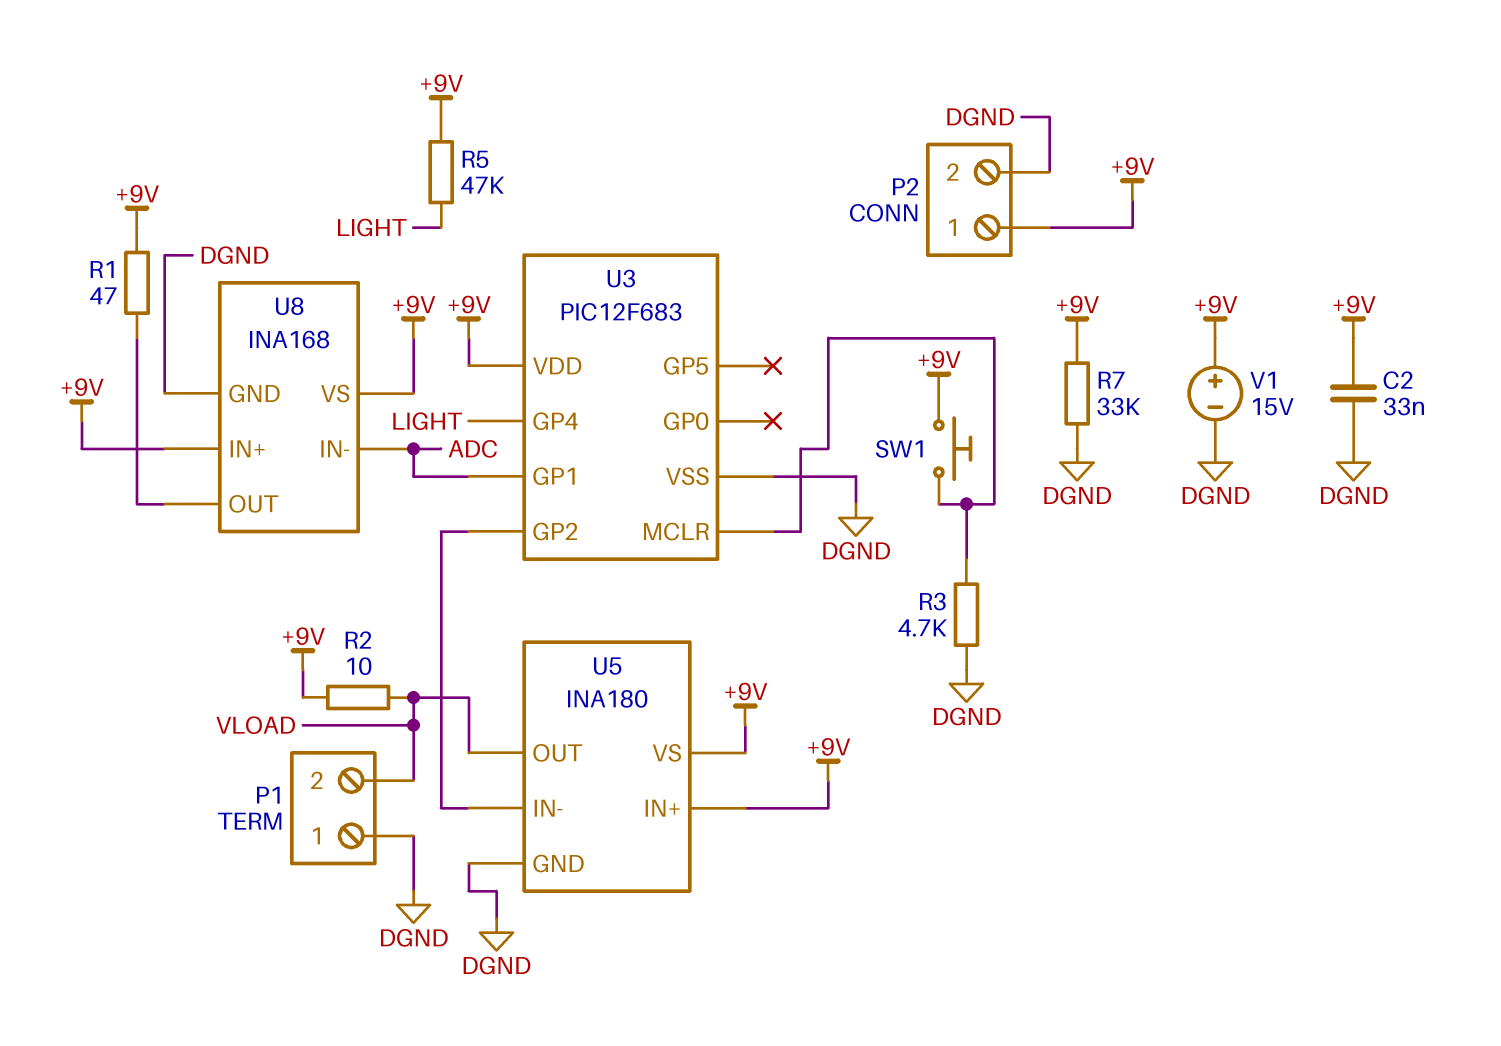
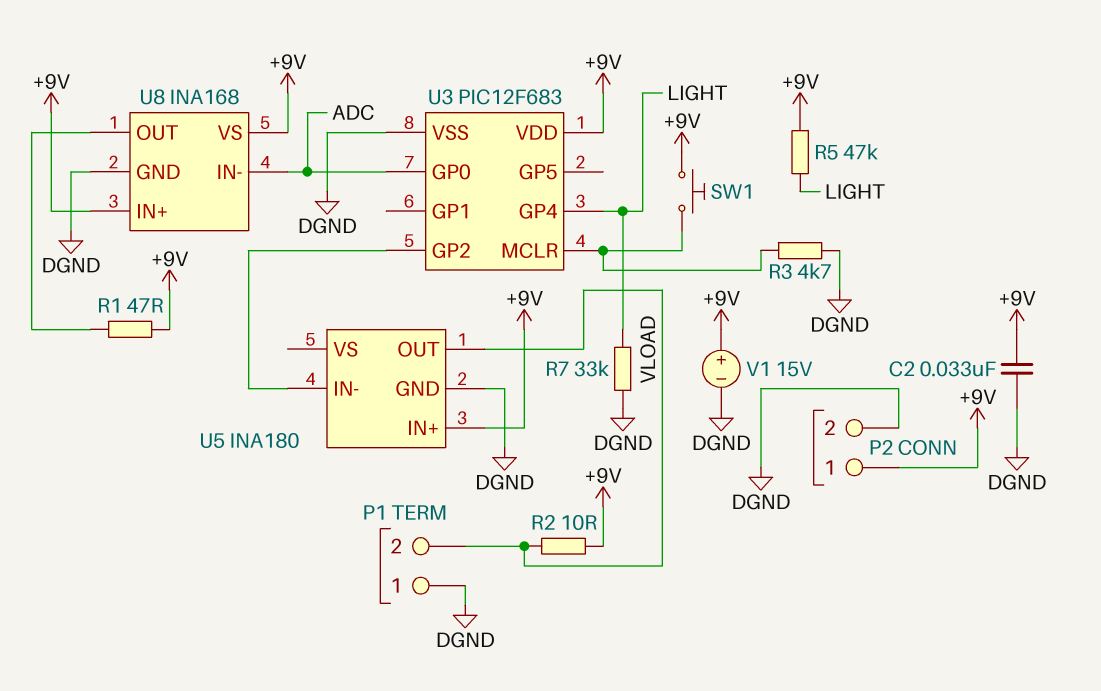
R7: 33k (+9V, DGND) -> 33k (DGND, LIGHT)
U3 pin GP0: none -> ADC
U3 pin GP1: ADC -> none
U5 pin VS: +9V -> none

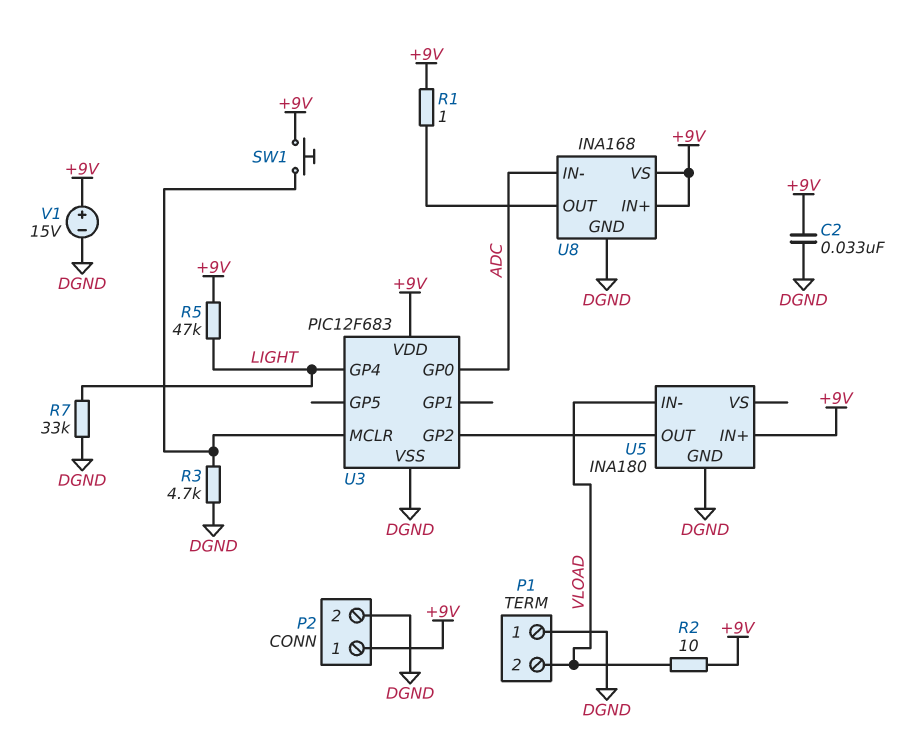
R1: 47 (+9V, U8/OUT) -> 1 (+9V, U8/OUT)
U5 pin IN-: U3/GP2 -> VLOAD
U5 pin OUT: VLOAD -> U3/GP2

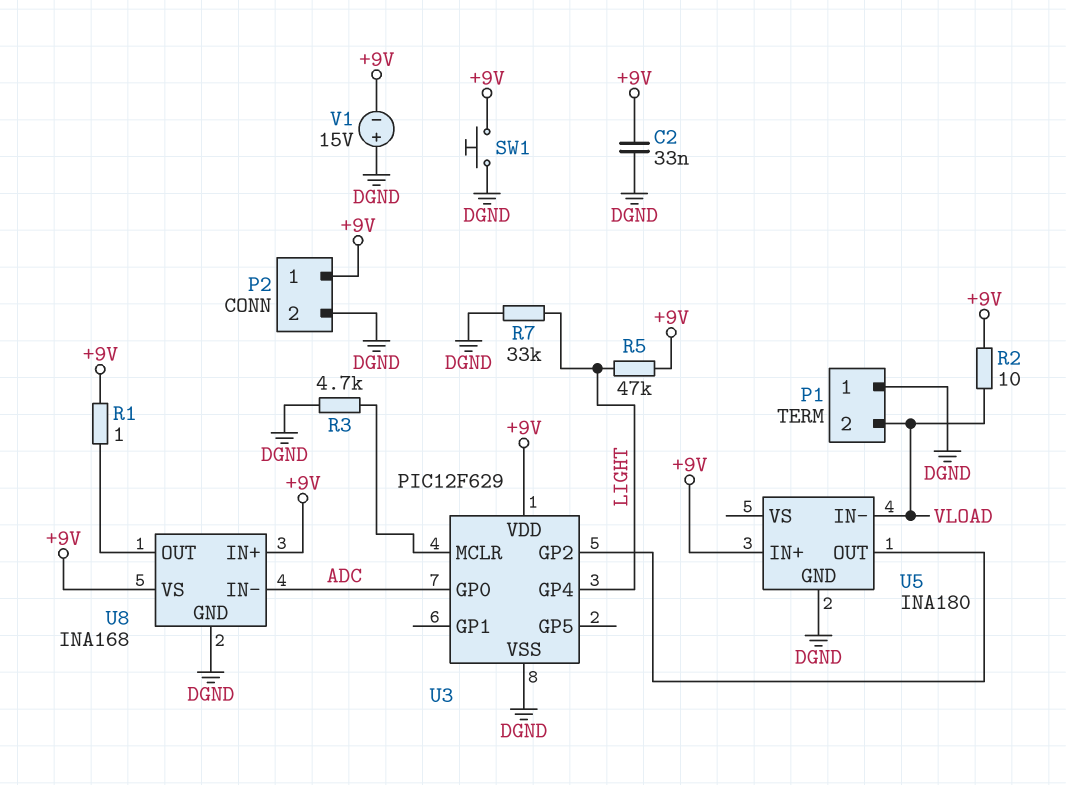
SW1: button (+9V, U3/MCLR) -> button (+9V, DGND)
U3: PIC12F683 -> PIC12F629
V1: 15V (plus +9V, minus DGND) -> 15V (plus DGND, minus +9V)

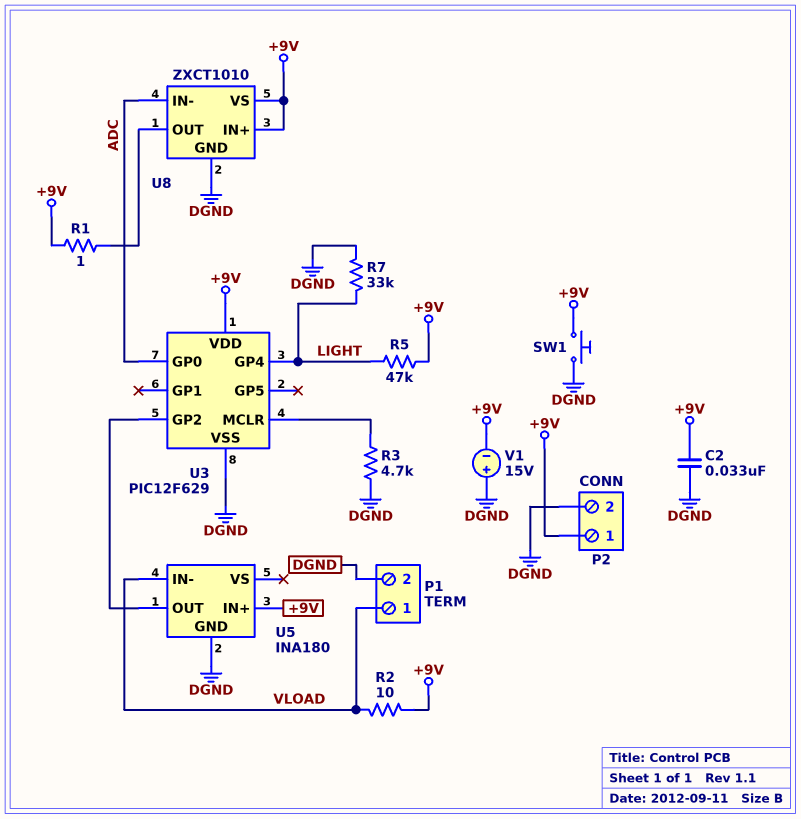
P1 pin 1: DGND -> VLOAD
P1 pin 2: VLOAD -> DGND
U8: INA168 -> ZXCT1010

